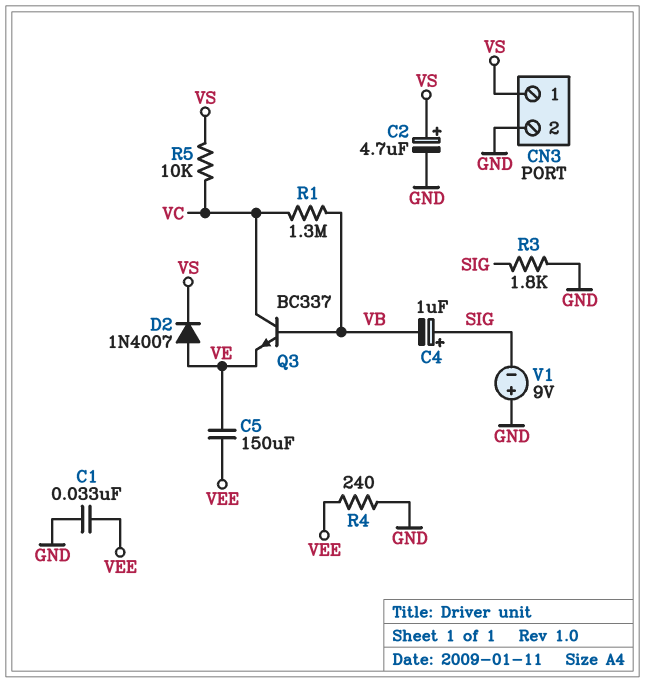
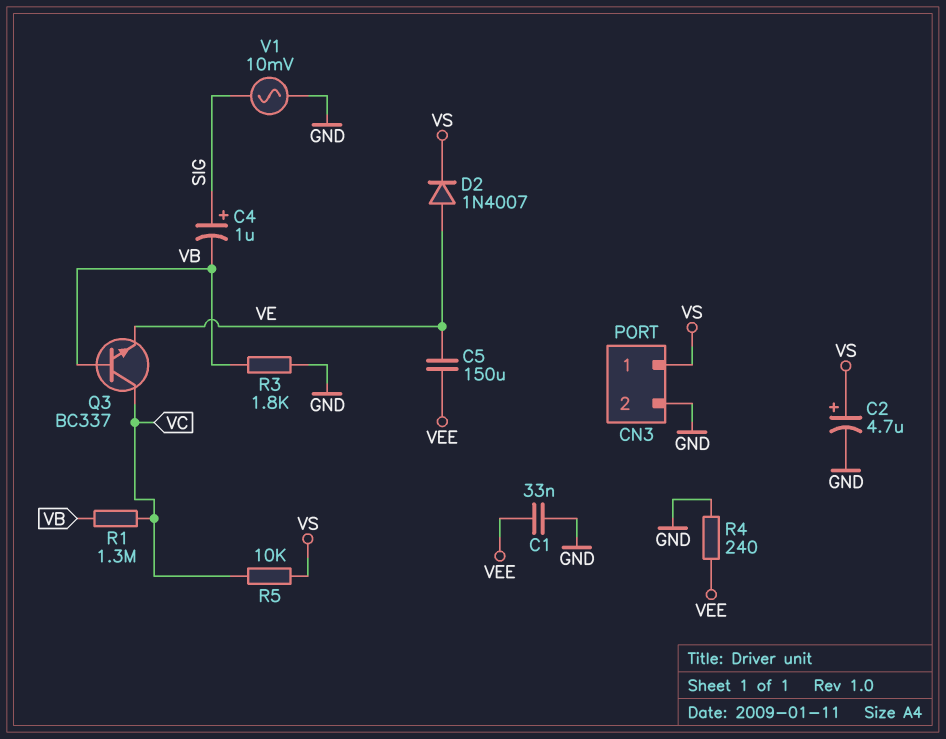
R3: 1.8k (GND, SIG) -> 1.8k (GND, VB)
V1: 9V (plus GND, minus SIG) -> AC 10mV (GND, SIG)

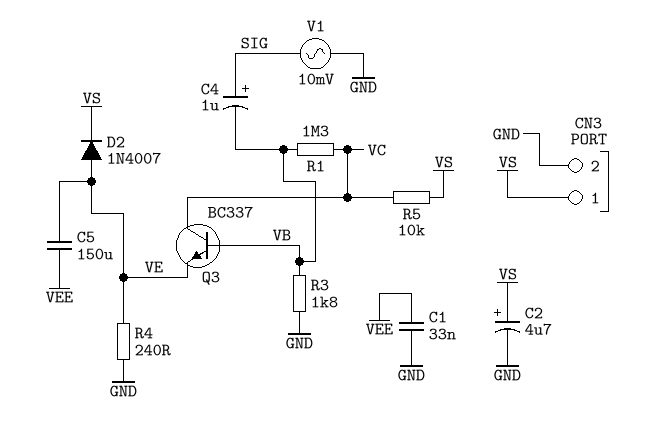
R4: 240 (GND, VEE) -> 240 (GND, VE)

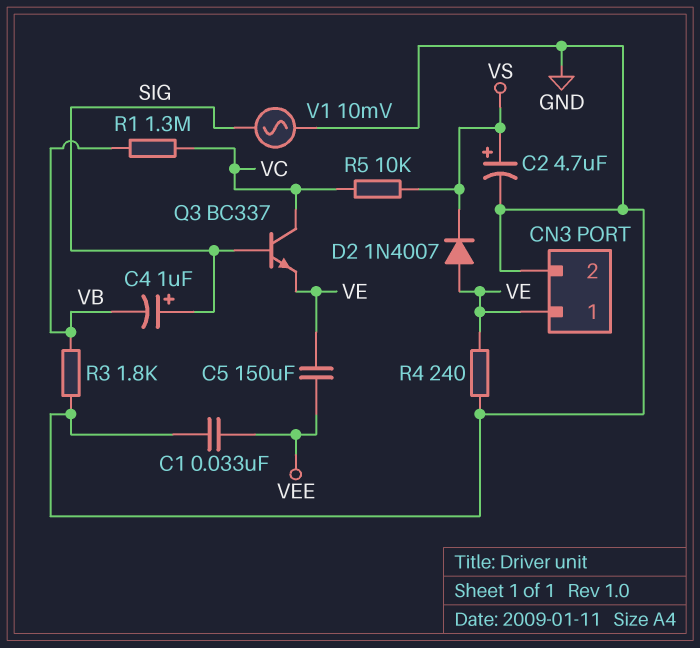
CN3 pin 1: VS -> VE
Q3: NPN BC337 (B VB, C VC, E VE) -> NPN BC337 (B SIG, C VC, E VE)

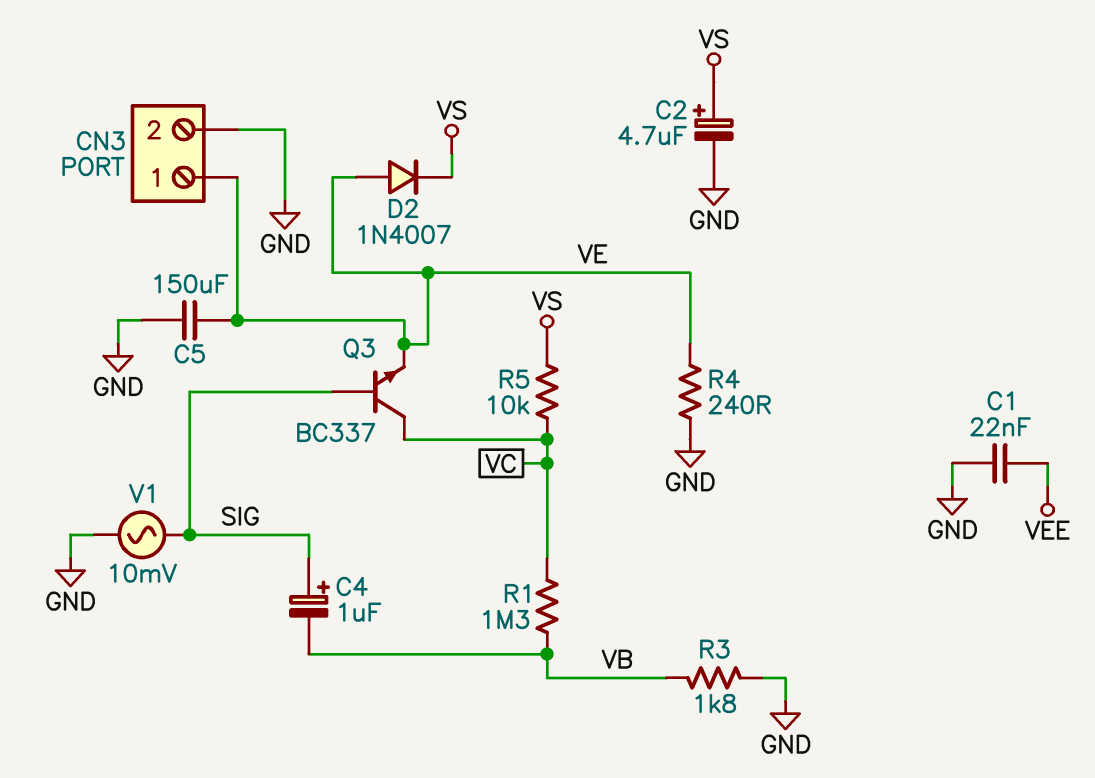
C1: 33nF (GND, VEE) -> 22nF (GND, VEE)
C5: 150uF (VE, VEE) -> 150uF (GND, VE)

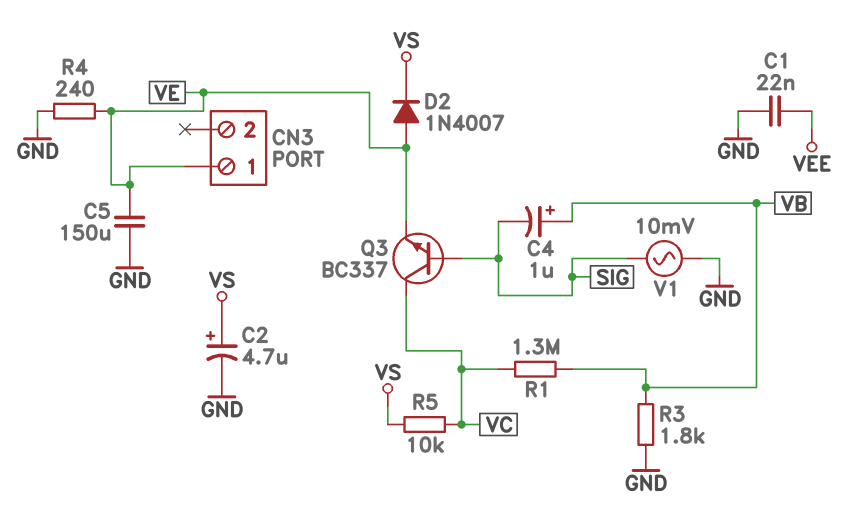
C4: 1uF (plus SIG, minus VB) -> 1uF (plus VB, minus SIG)
CN3 pin 2: GND -> none

